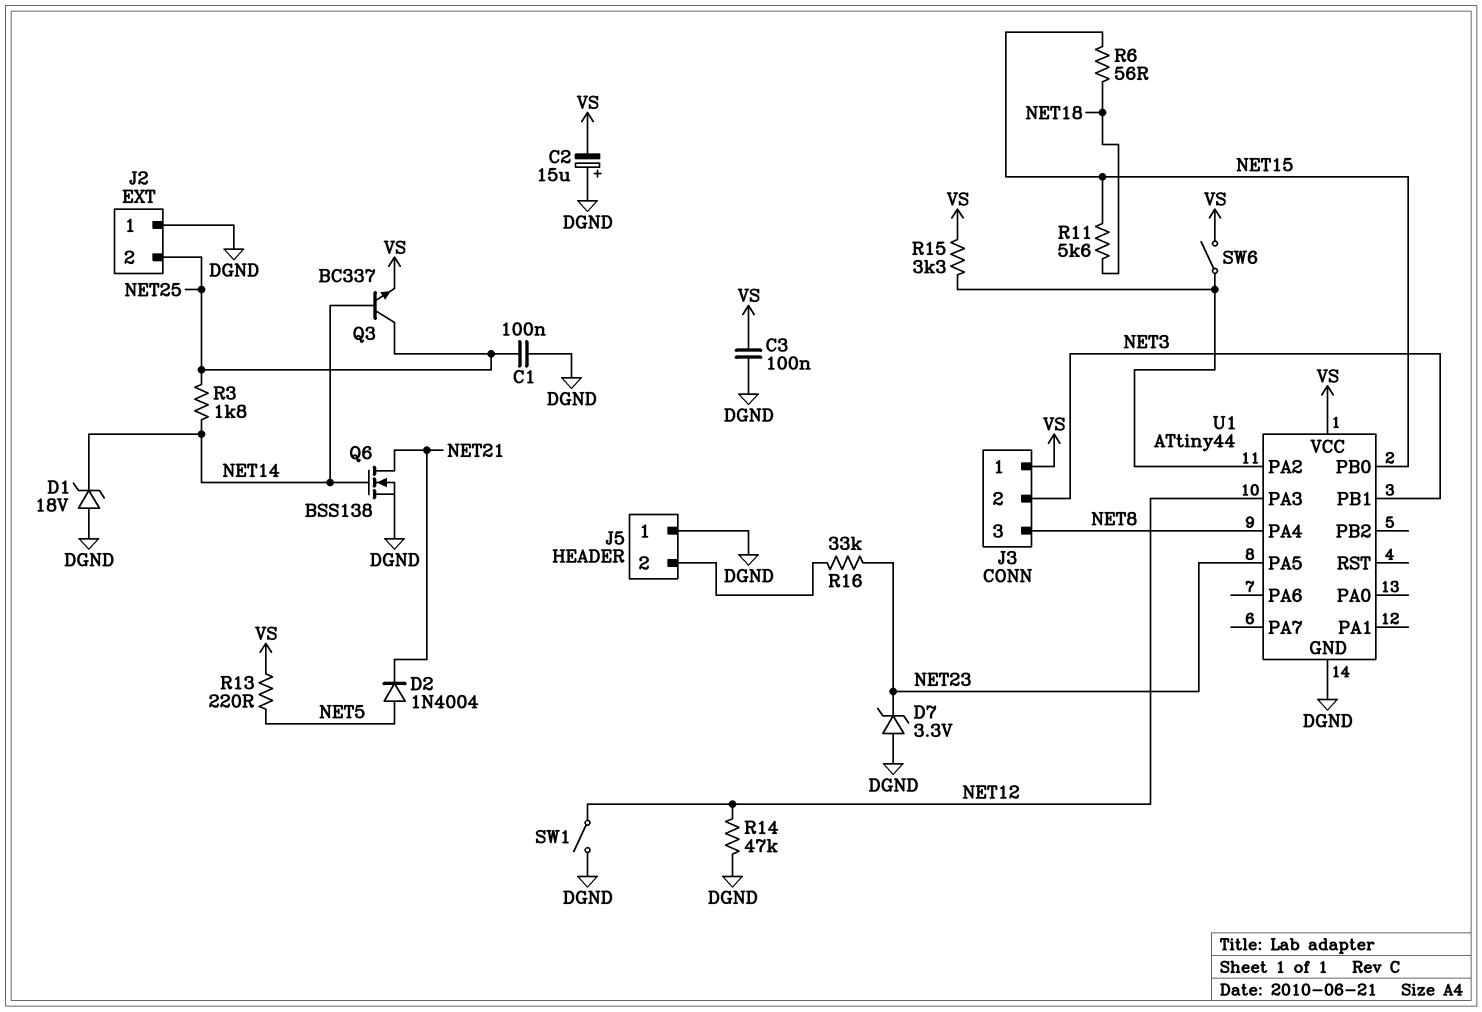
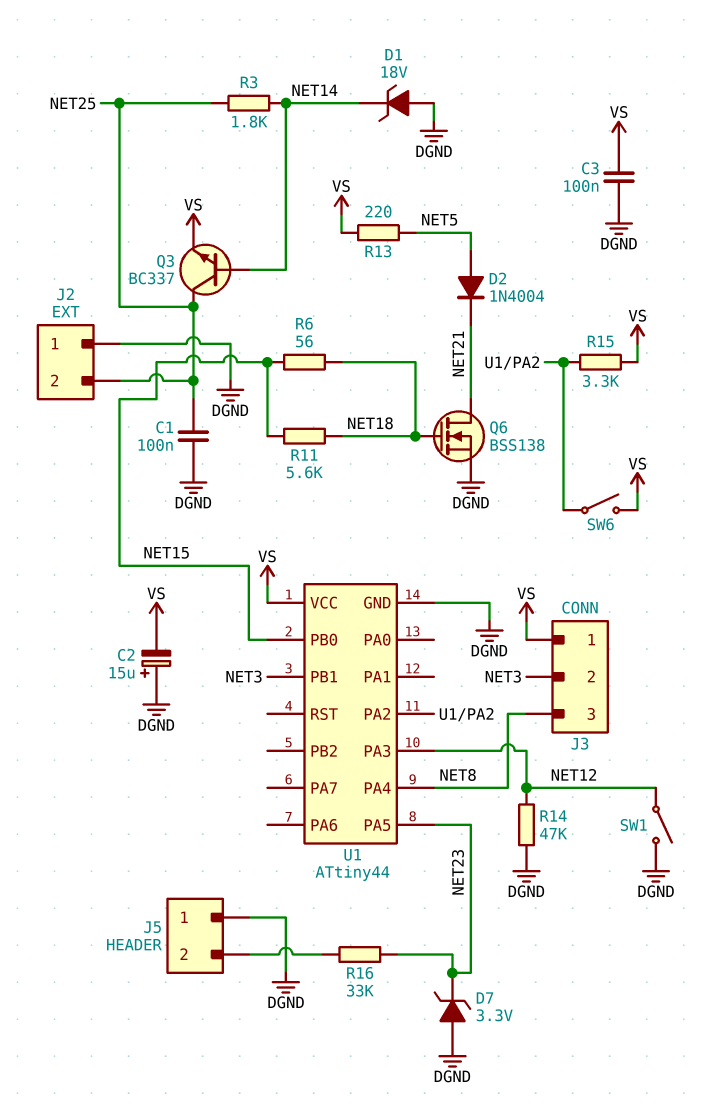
Q6: NMOS BSS138 (G NET14, D NET21, S DGND) -> NMOS BSS138 (G NET18, D NET21, S DGND)

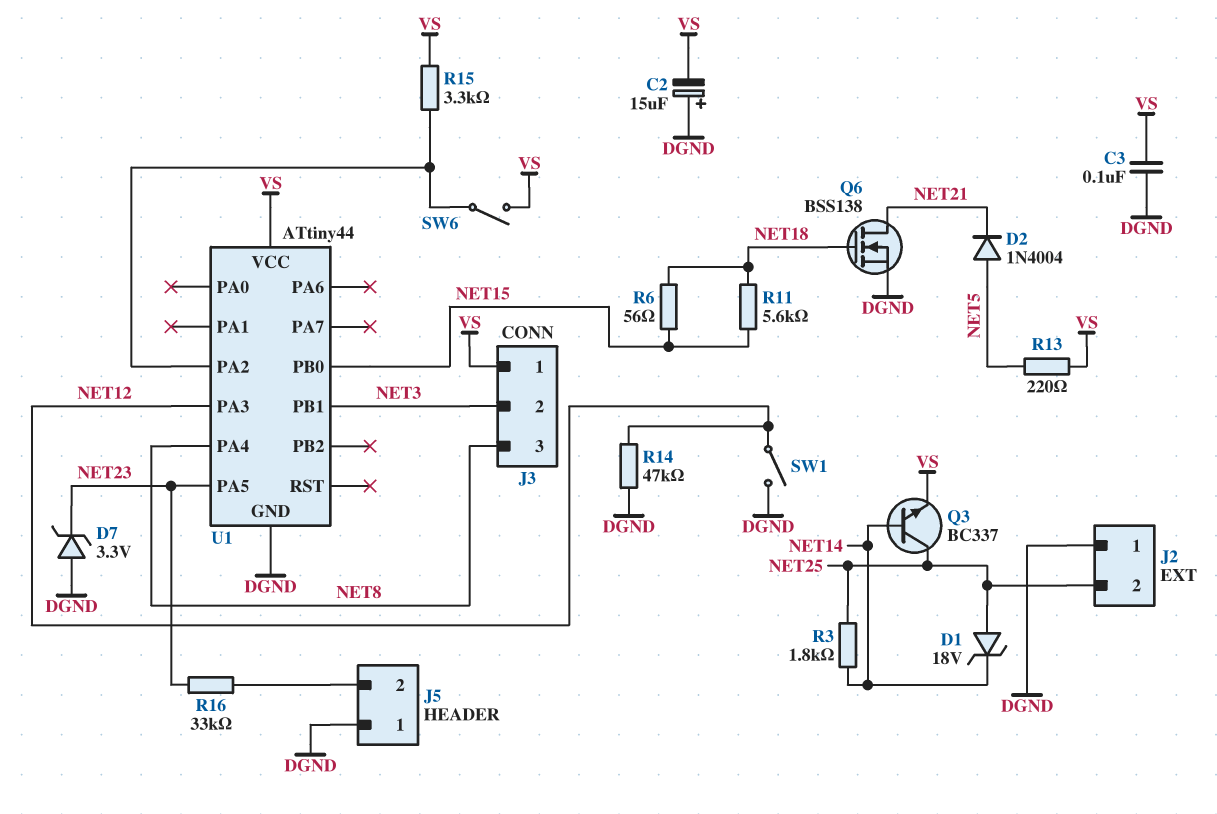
C1: 100nF (DGND, NET25) -> none
D1: zener 18V (A DGND, K NET14) -> zener 18V (A NET25, K NET14)

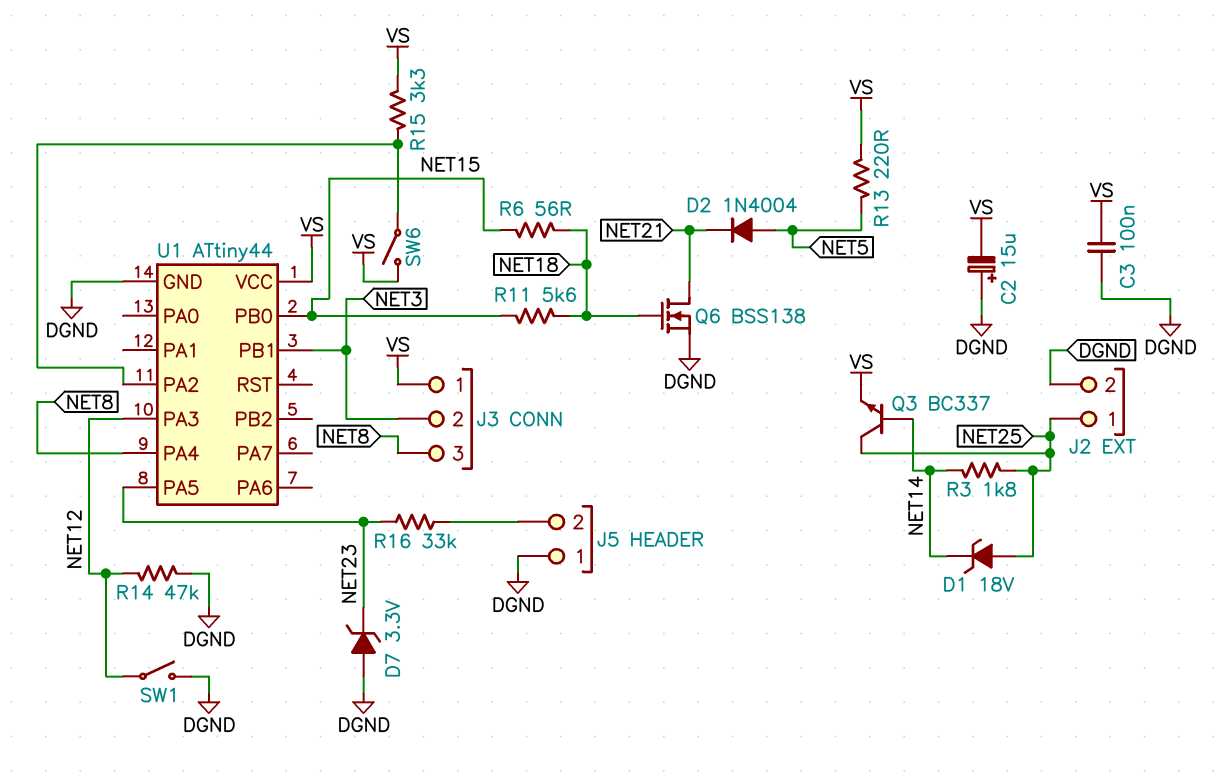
J2 pin 1: DGND -> NET25
J2 pin 2: NET25 -> DGND

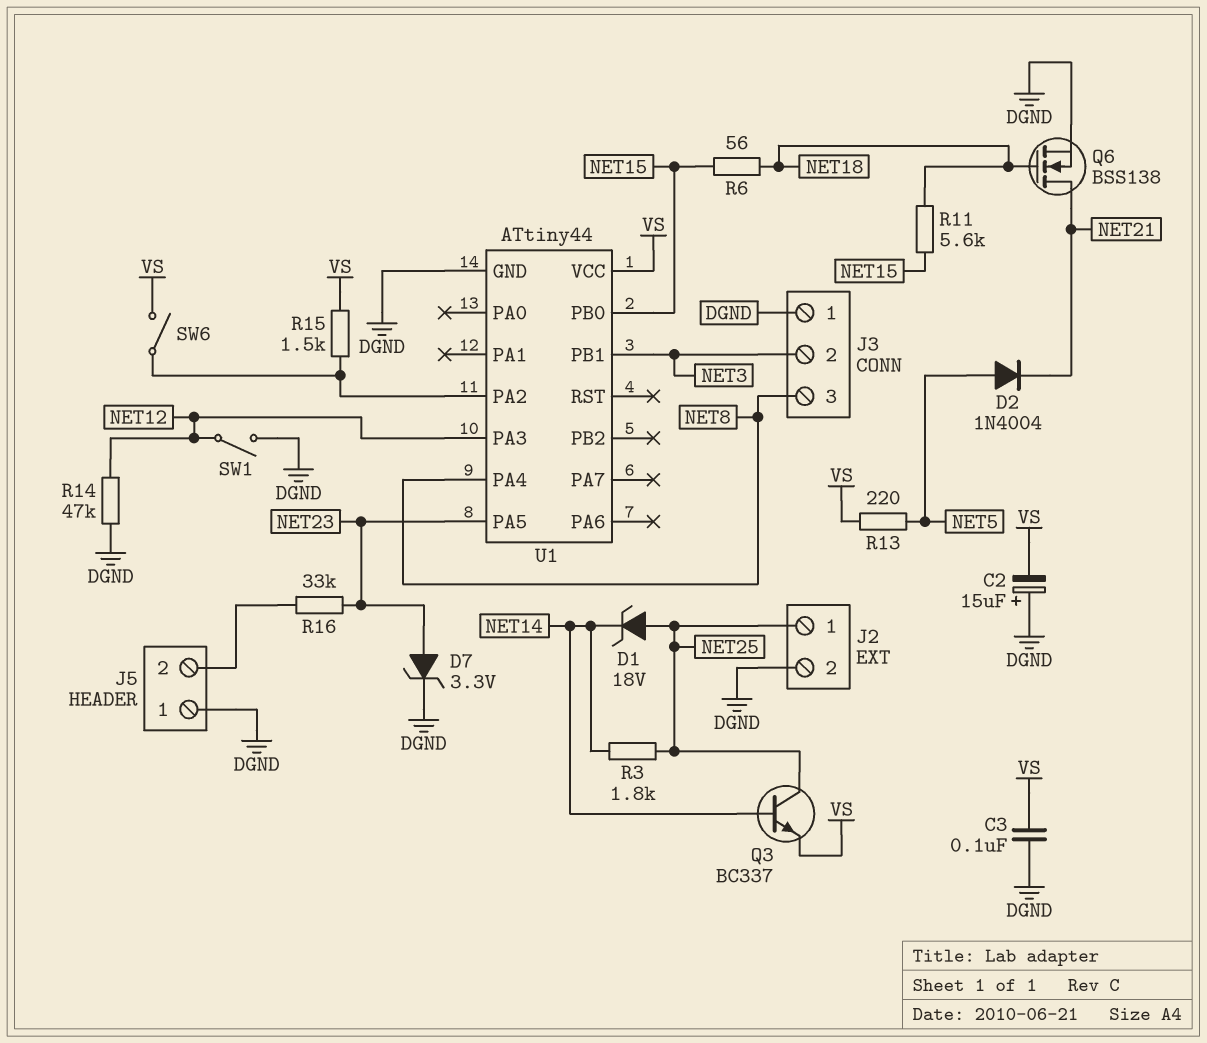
D7: zener 3.3V (A DGND, K NET23) -> zener 3.3V (A NET23, K DGND)
J3 pin 1: VS -> DGND
R15: 3.3k (U1/PA2, VS) -> 1.5k (U1/PA2, VS)

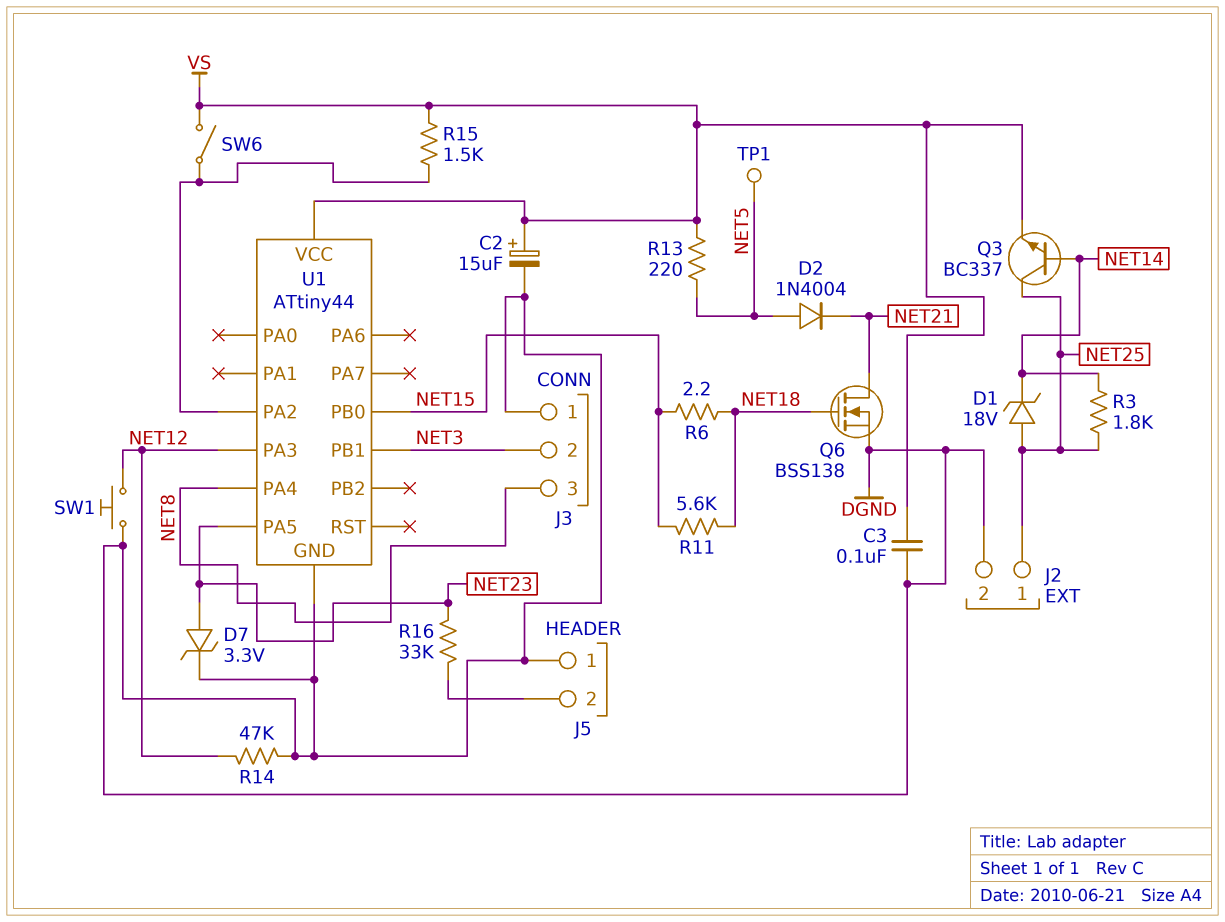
C2: 15uF (plus DGND, minus VS) -> 15uF (plus VS, minus DGND)
R6: 56 (NET15, NET18) -> 2.2 (NET15, NET18)
SW1: switch (DGND, NET12) -> button (DGND, NET12)
TP1: none -> test point (NET5)

